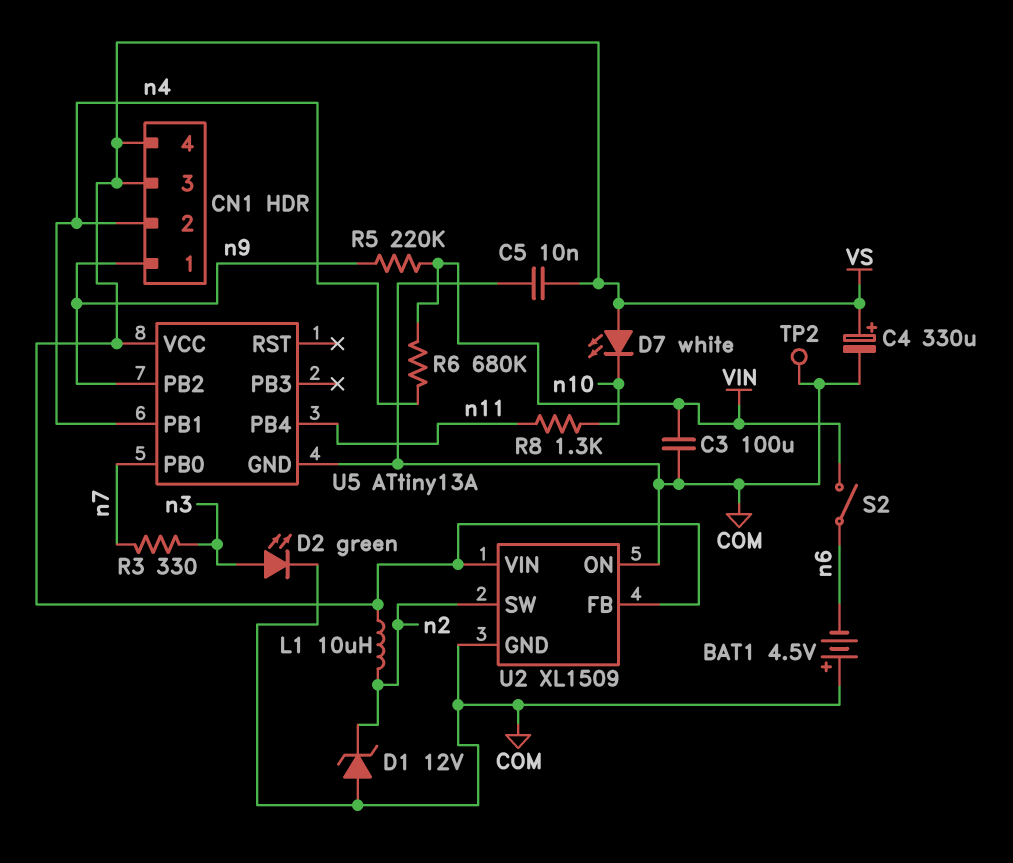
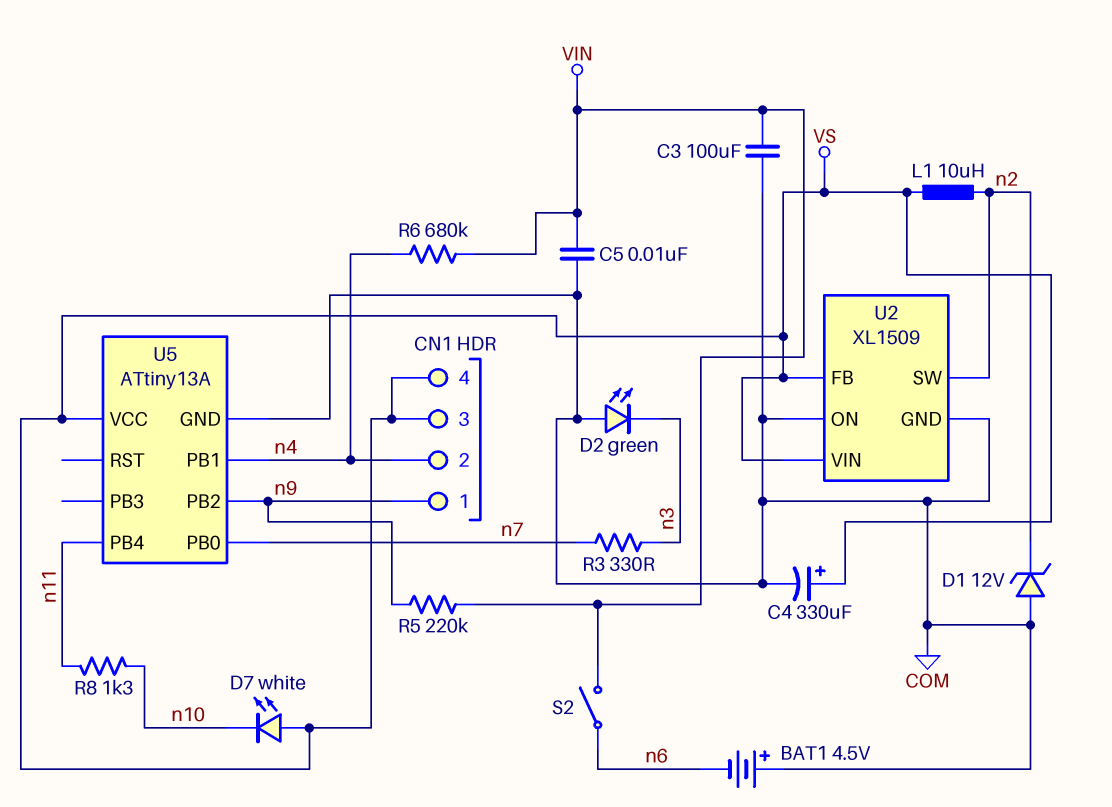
C5: 10nF (COM, VS) -> 10nF (COM, VIN)
D2: LED green (A n3, K COM) -> LED green (A COM, K n3)
TP2: test point (COM) -> none

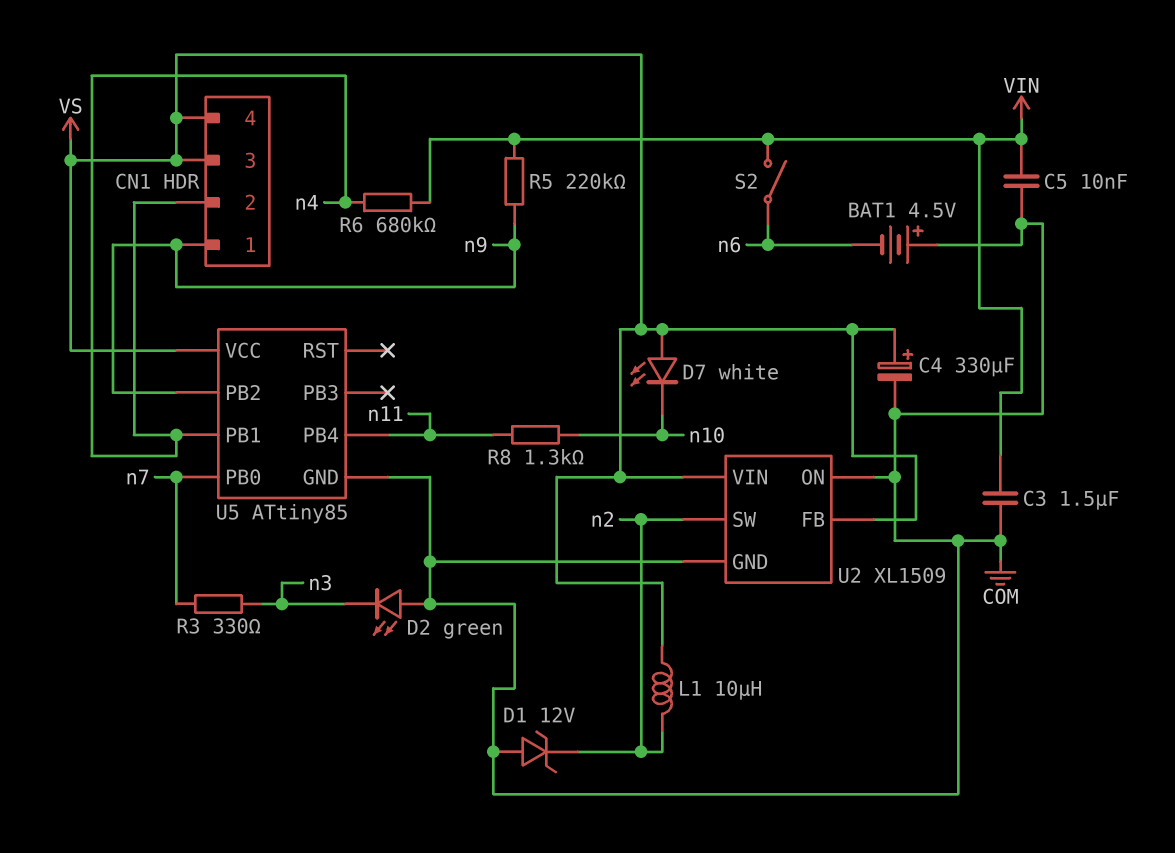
C3: 100uF (COM, VIN) -> 1.5uF (COM, VIN)
U5: ATtiny13A -> ATtiny85

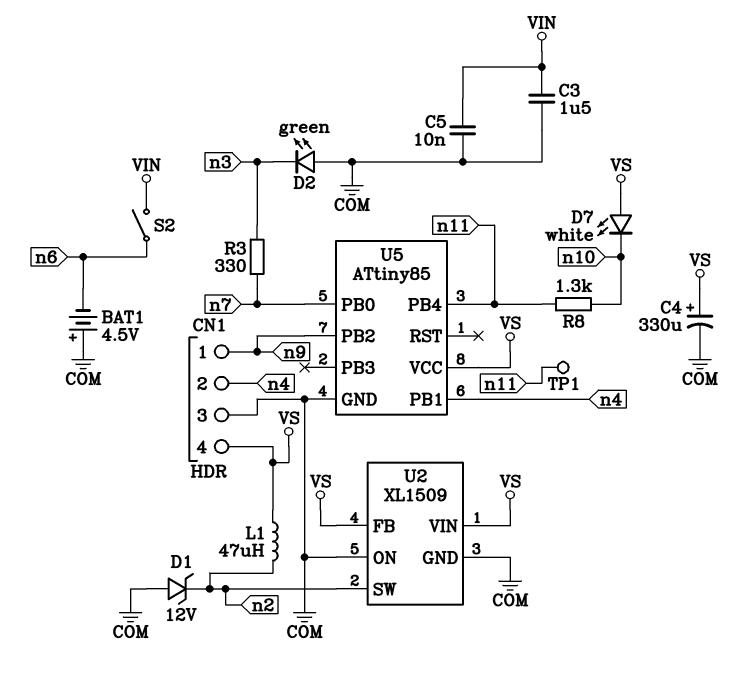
CN1 pin 3: VS -> COM
L1: 10uH (VS, n2) -> 47uH (VS, n2)
R5: 220k (VIN, n9) -> none
R6: 680k (VIN, n4) -> none
TP1: none -> test point (n11)

